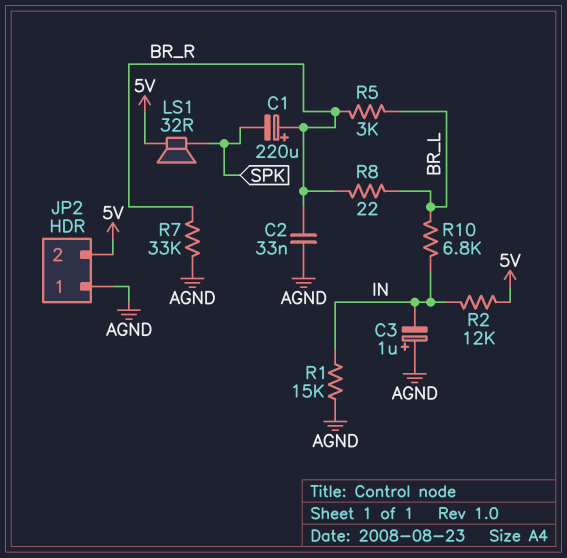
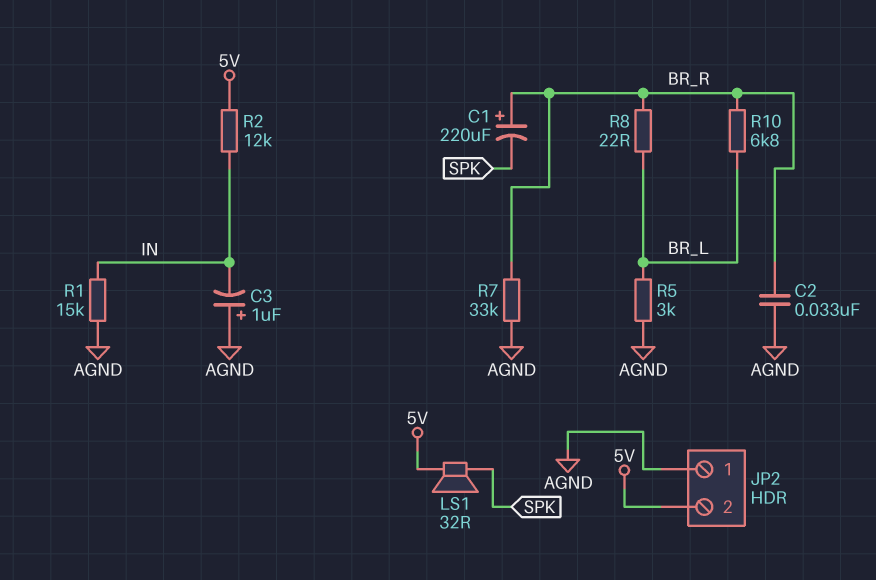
R5: 3k (BR_L, BR_R) -> 3k (AGND, BR_L)
R10: 6.8k (BR_L, IN) -> 6.8k (BR_L, BR_R)

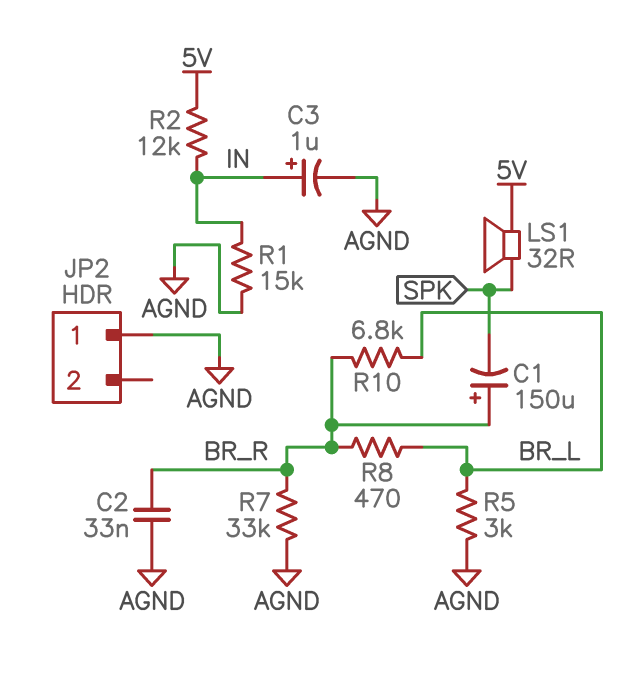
C1: 220uF (plus BR_R, minus SPK) -> 150uF (plus BR_R, minus SPK)
C3: 1uF (plus AGND, minus IN) -> 1uF (plus IN, minus AGND)
JP2 pin 2: 5V -> none
R8: 22 (BR_L, BR_R) -> 470 (BR_L, BR_R)

